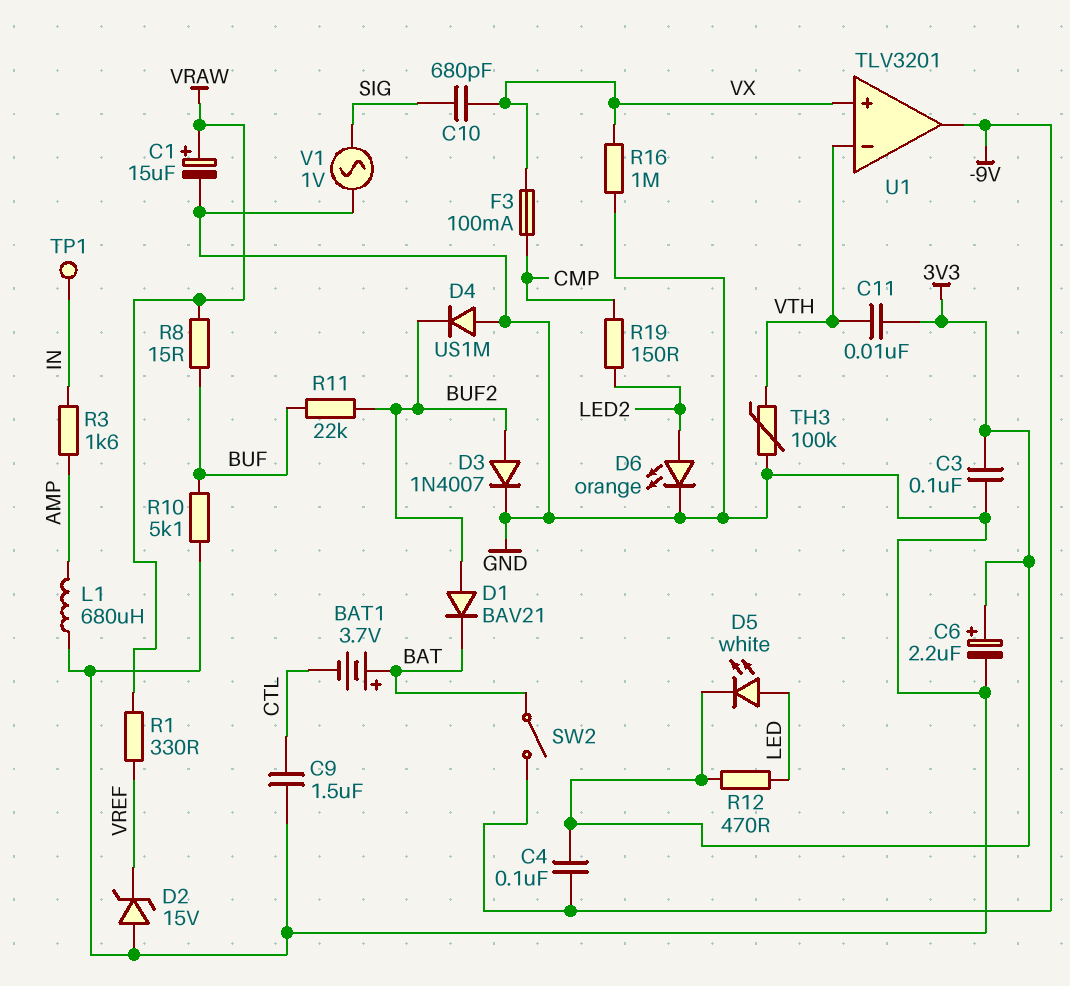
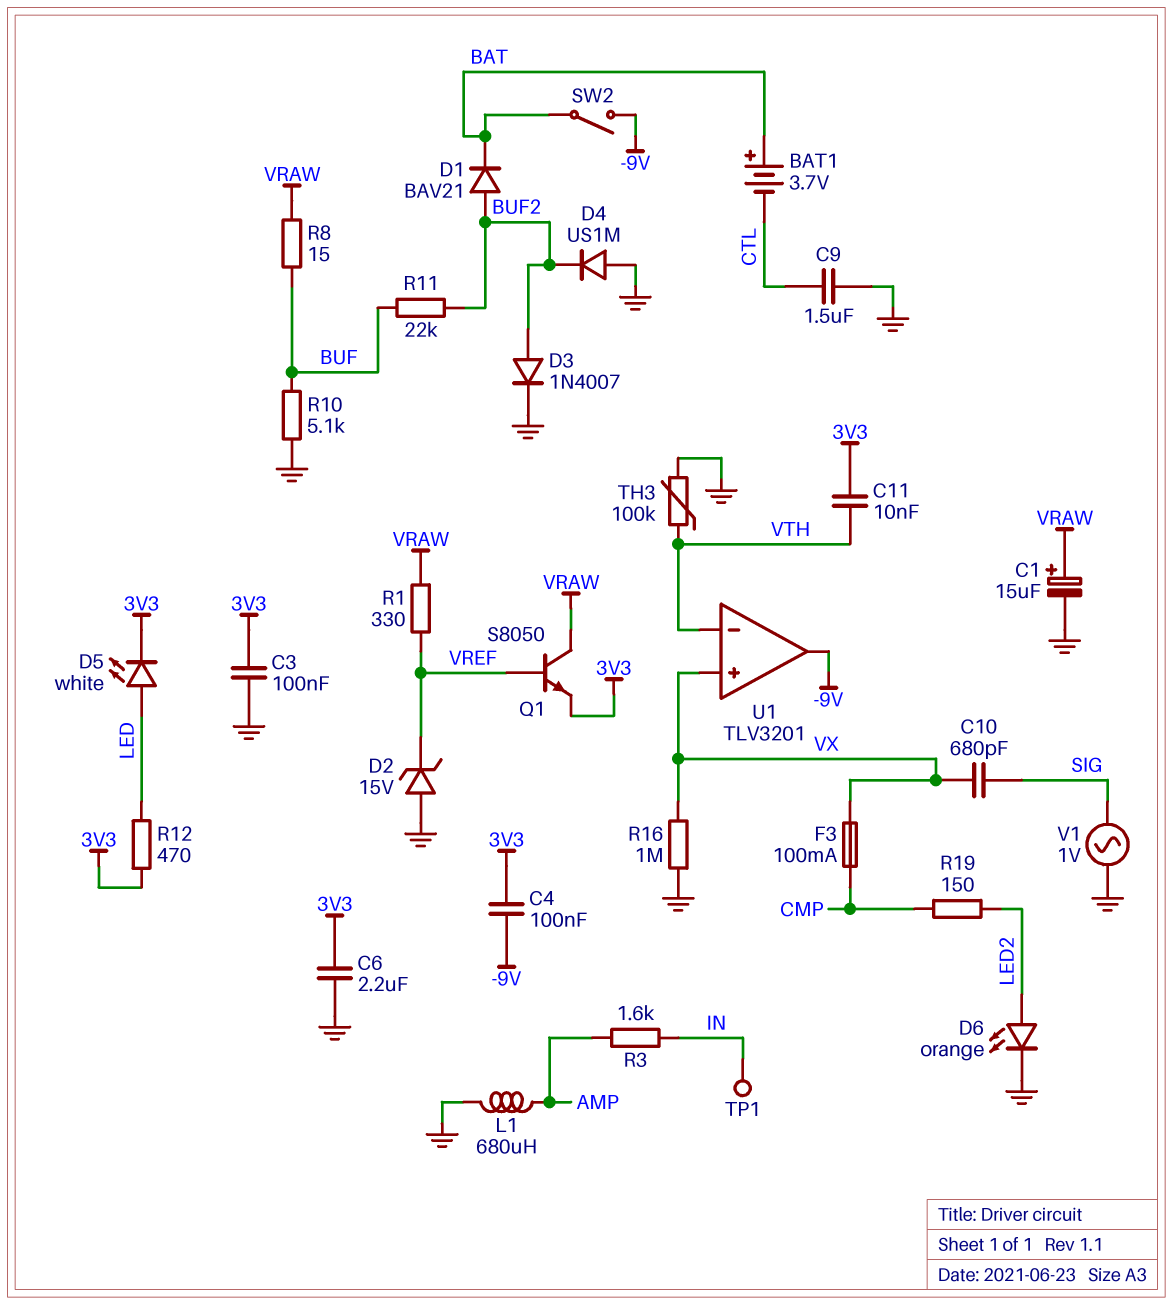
C6: 2.2uF (plus 3V3, minus GND) -> 2.2uF (3V3, GND)
Q1: none -> NPN S8050 (B VREF, C VRAW, E 3V3)

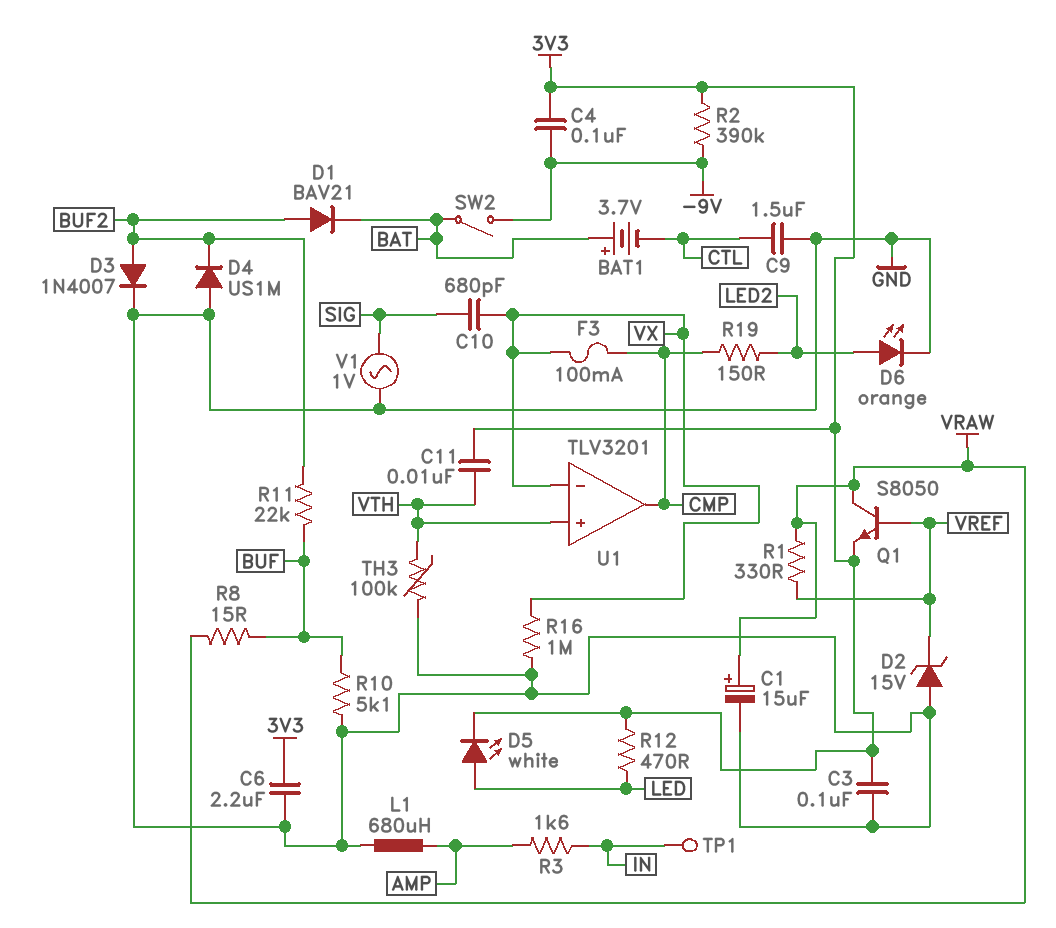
R2: none -> 390k (-9V, 3V3)
U1 pin in+: VX -> VTH
U1 pin in-: VTH -> VX
U1 pin out: -9V -> CMP

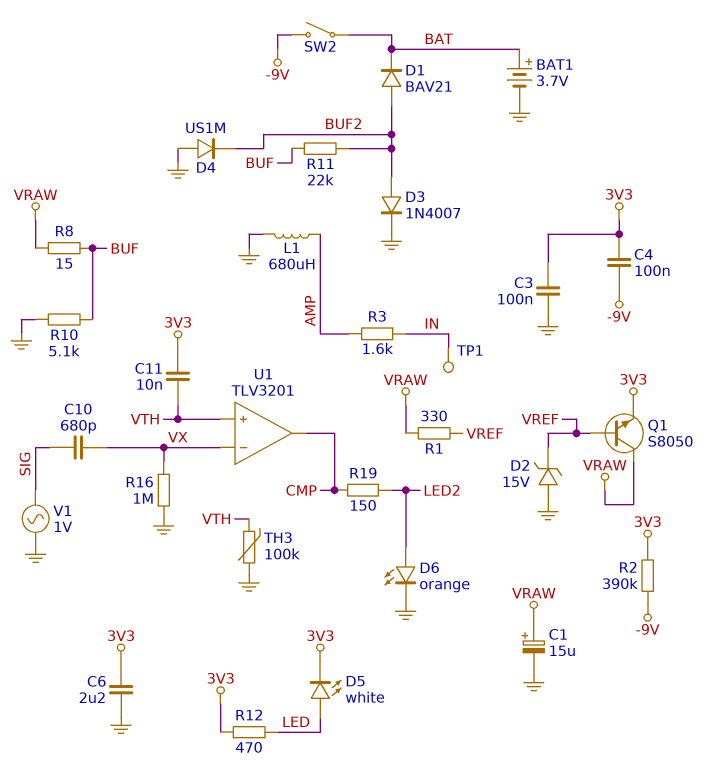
BAT1: 3.7V (plus BAT, minus CTL) -> 3.7V (plus BAT, minus GND)
C9: 1.5uF (CTL, GND) -> none
F3: 100mA (CMP, VX) -> none

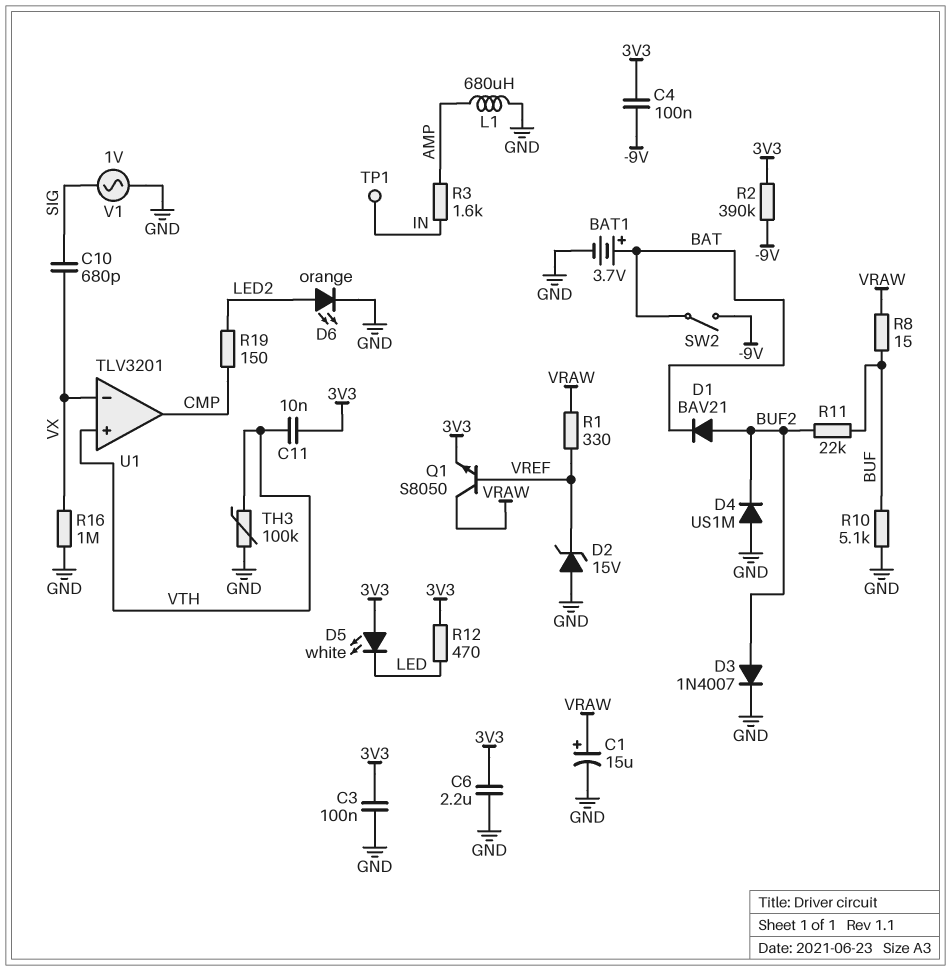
D5: LED white (A LED, K 3V3) -> LED white (A 3V3, K LED)

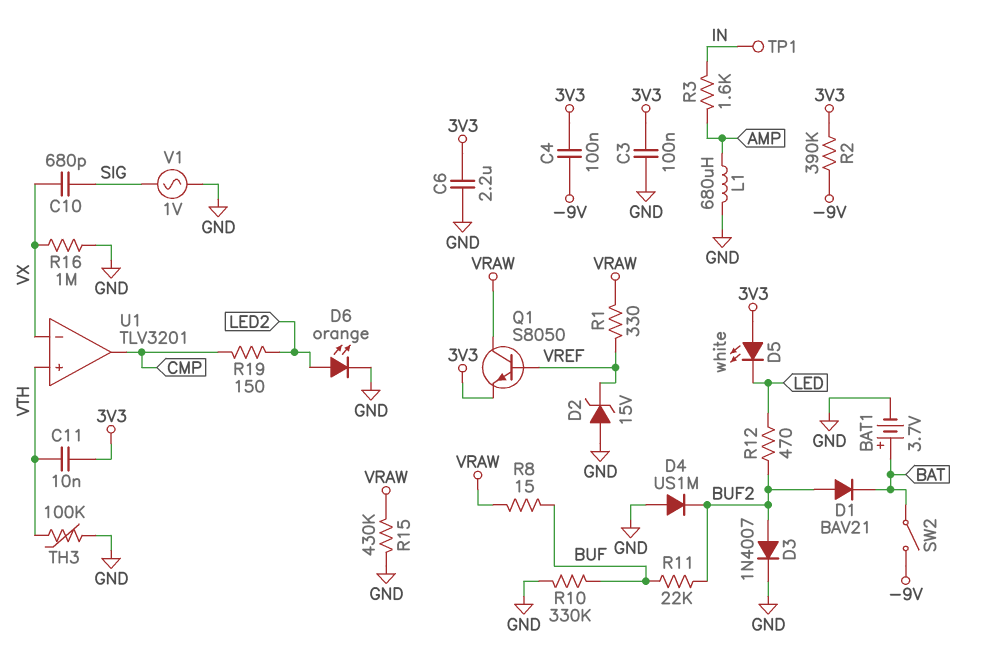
C1: 15uF (plus VRAW, minus GND) -> none
R10: 5.1k (BUF, GND) -> 330k (BUF, GND)
R12: 470 (3V3, LED) -> 470 (BUF2, LED)
R15: none -> 430k (GND, VRAW)

